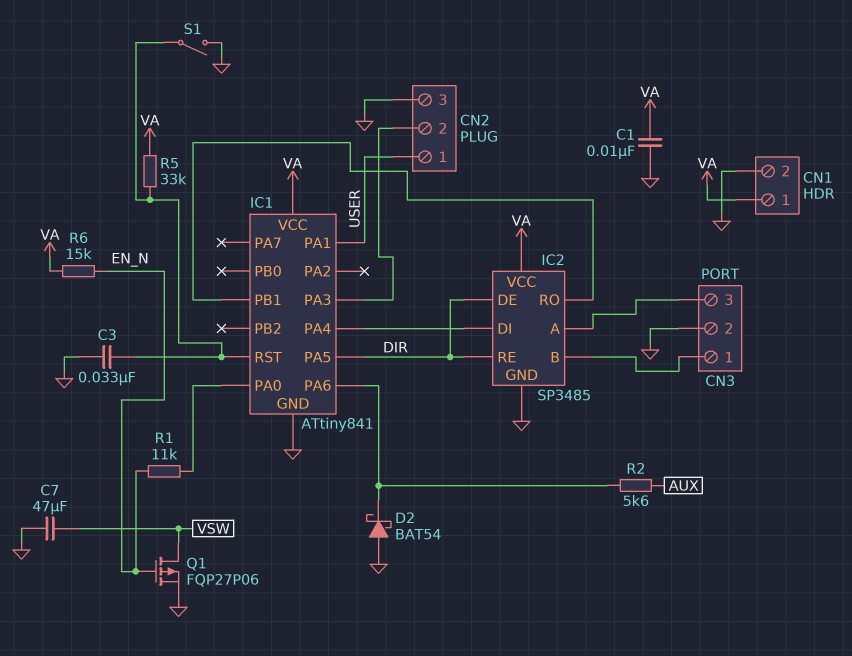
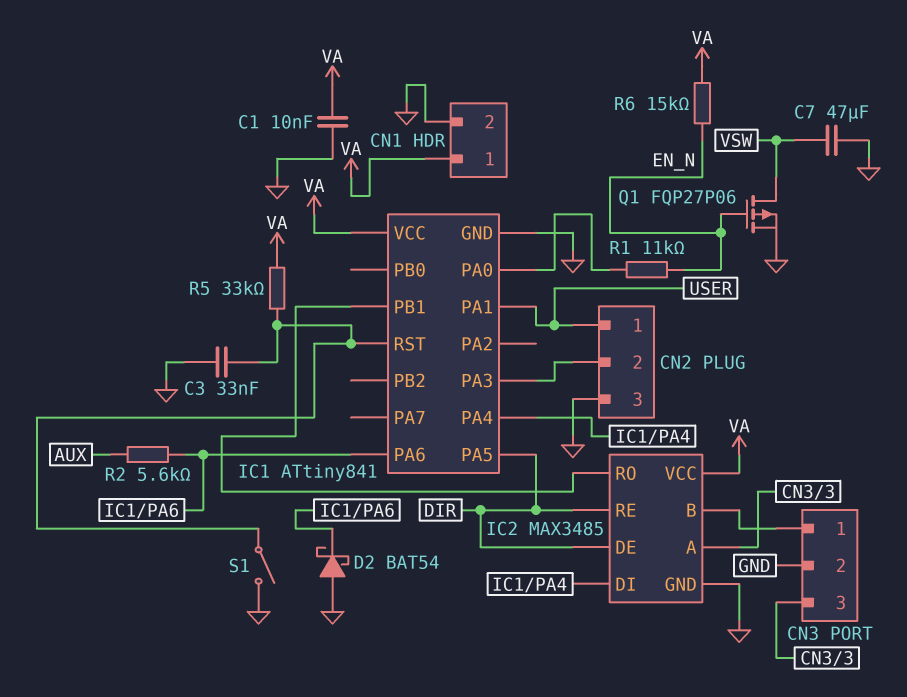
IC2: SP3485 -> MAX3485

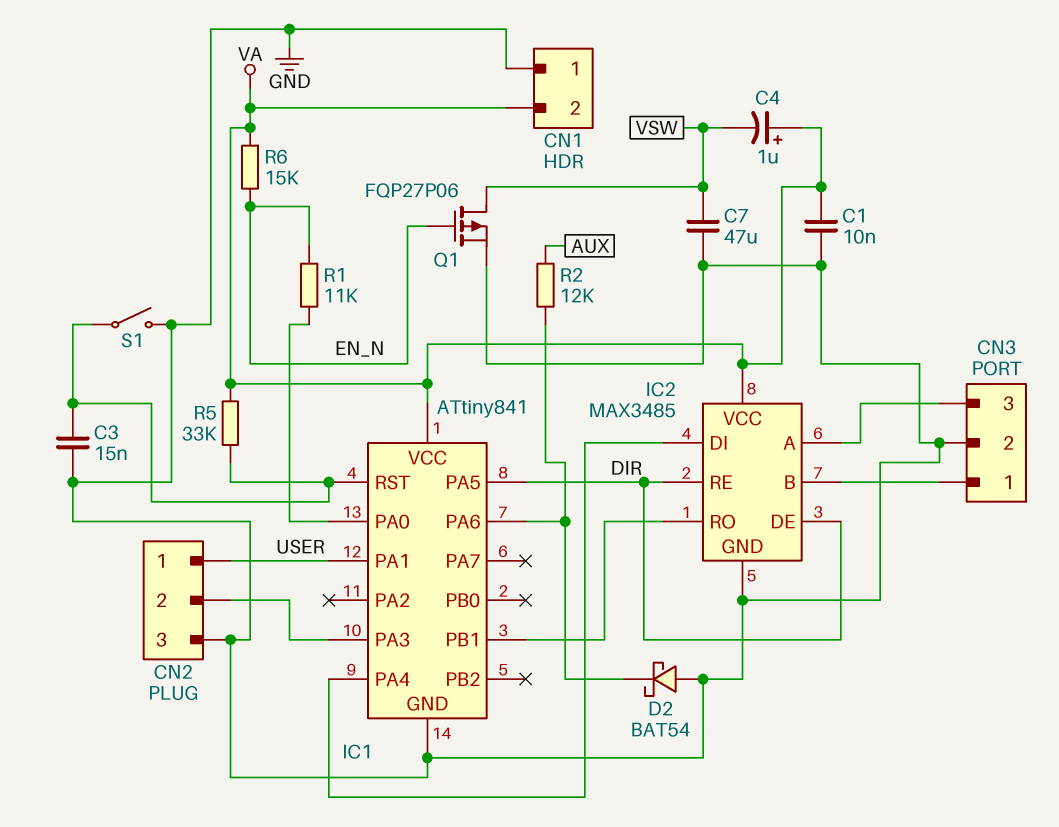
C3: 33nF (GND, IC1/RST) -> 15nF (GND, IC1/RST)
C4: none -> 1uF (plus VA, minus VSW)
CN1 pin 1: VA -> GND
CN1 pin 2: GND -> VA
R2: 5.6k (AUX, IC1/PA6) -> 12k (AUX, IC1/PA6)

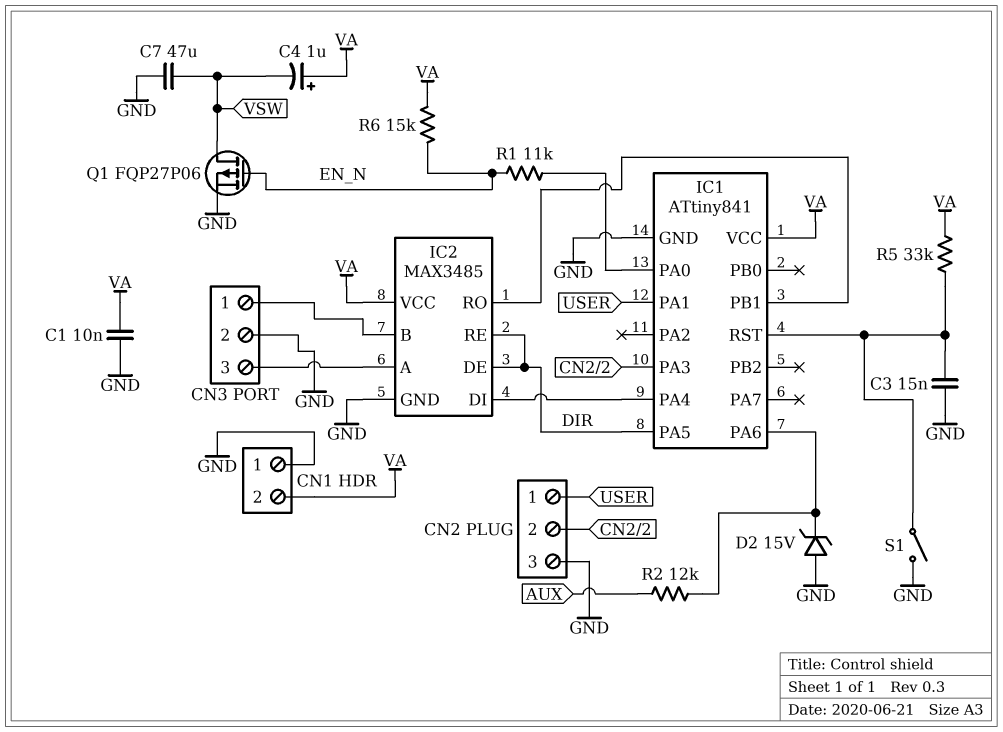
D2: schottky BAT54 (A GND, K IC1/PA6) -> zener 15V (A GND, K IC1/PA6)

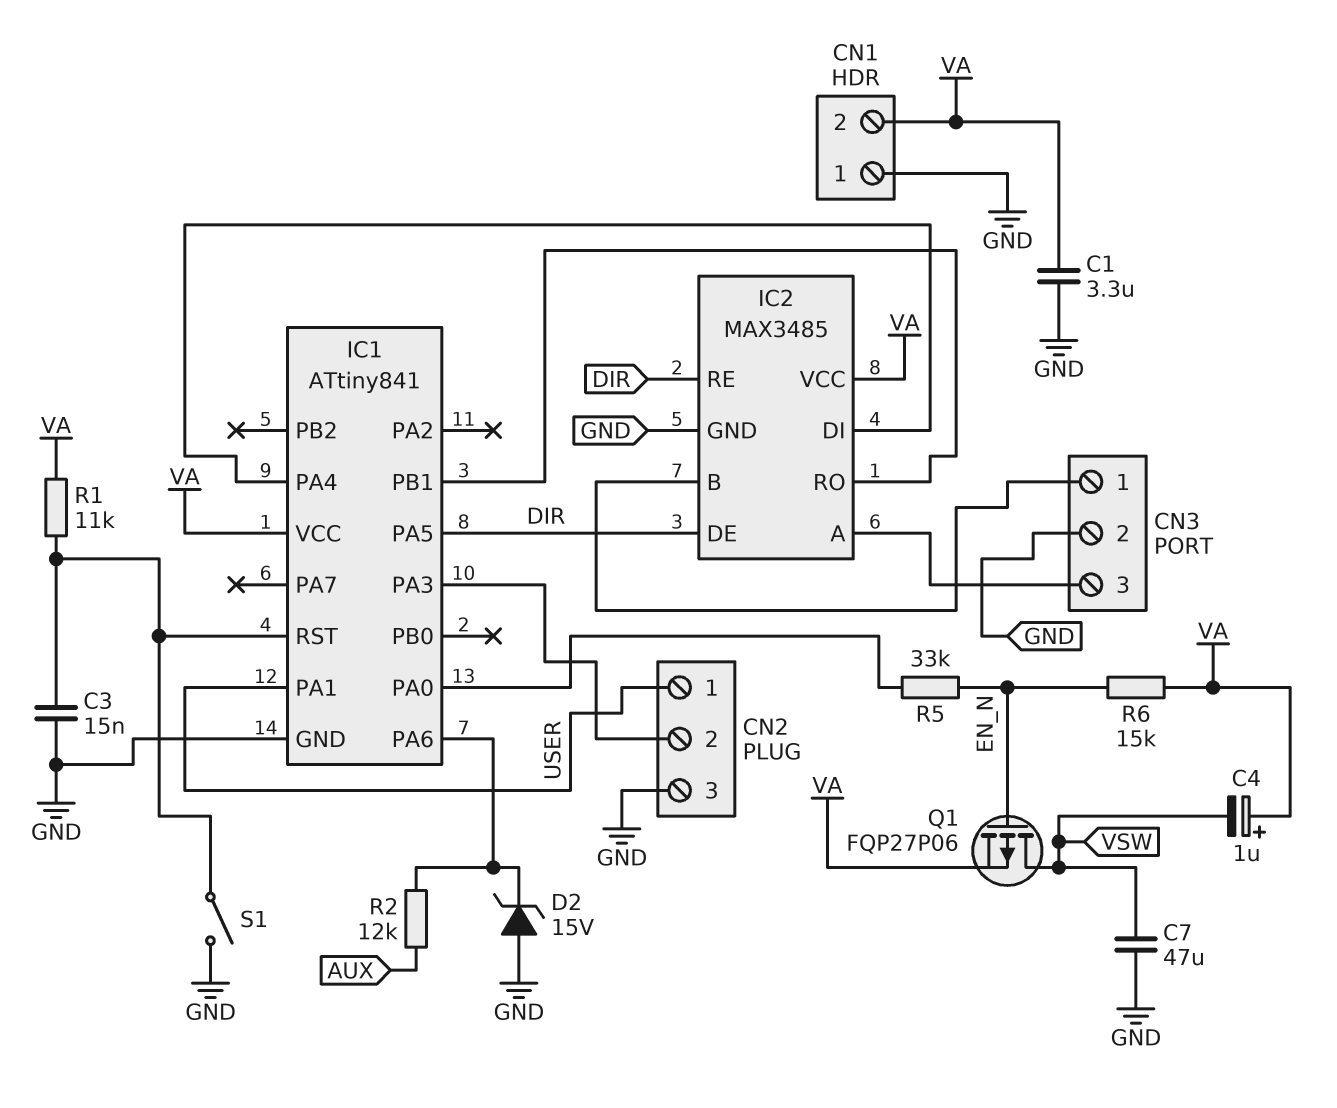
C1: 10nF (GND, VA) -> 3.3uF (GND, VA)
Q1: PMOS FQP27P06 (G EN_N, D VSW, S GND) -> PMOS FQP27P06 (G EN_N, D VSW, S VA)
R1: 11k (EN_N, IC1/PA0) -> 11k (IC1/RST, VA)
R5: 33k (IC1/RST, VA) -> 33k (EN_N, IC1/PA0)

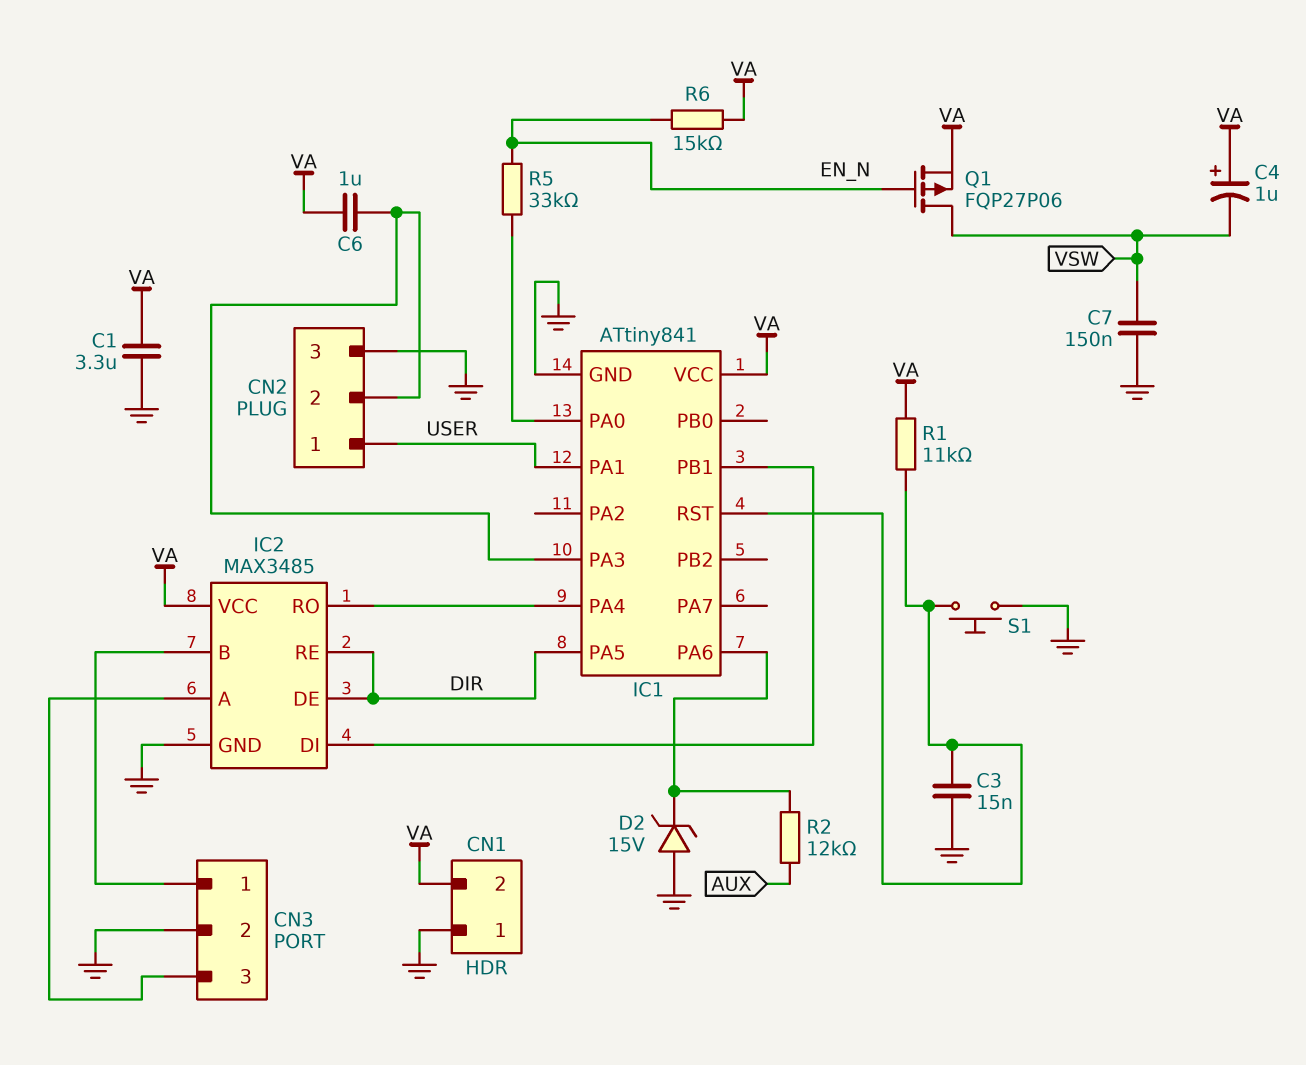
C6: none -> 1uF (CN2/2, VA)
C7: 47uF (GND, VSW) -> 150nF (GND, VSW)
IC2 pin DI: IC1/PA4 -> IC1/PB1
IC2 pin RO: IC1/PB1 -> IC1/PA4
S1: switch (GND, IC1/RST) -> button (GND, IC1/RST)

